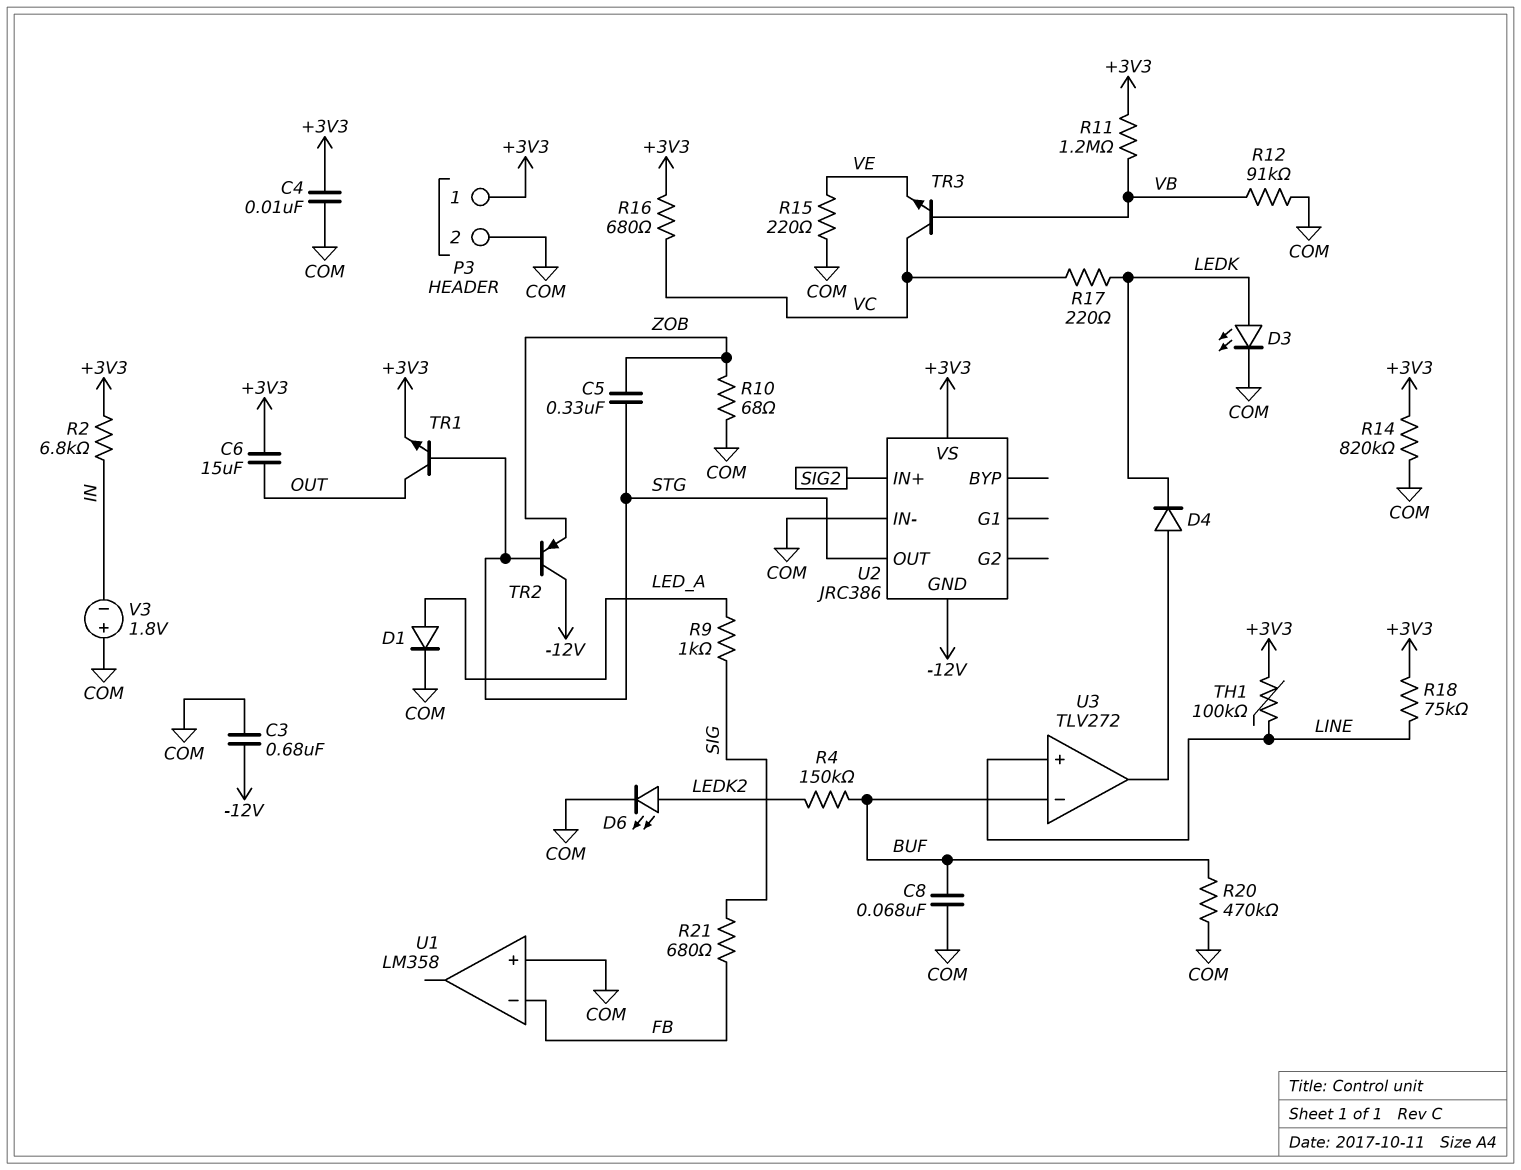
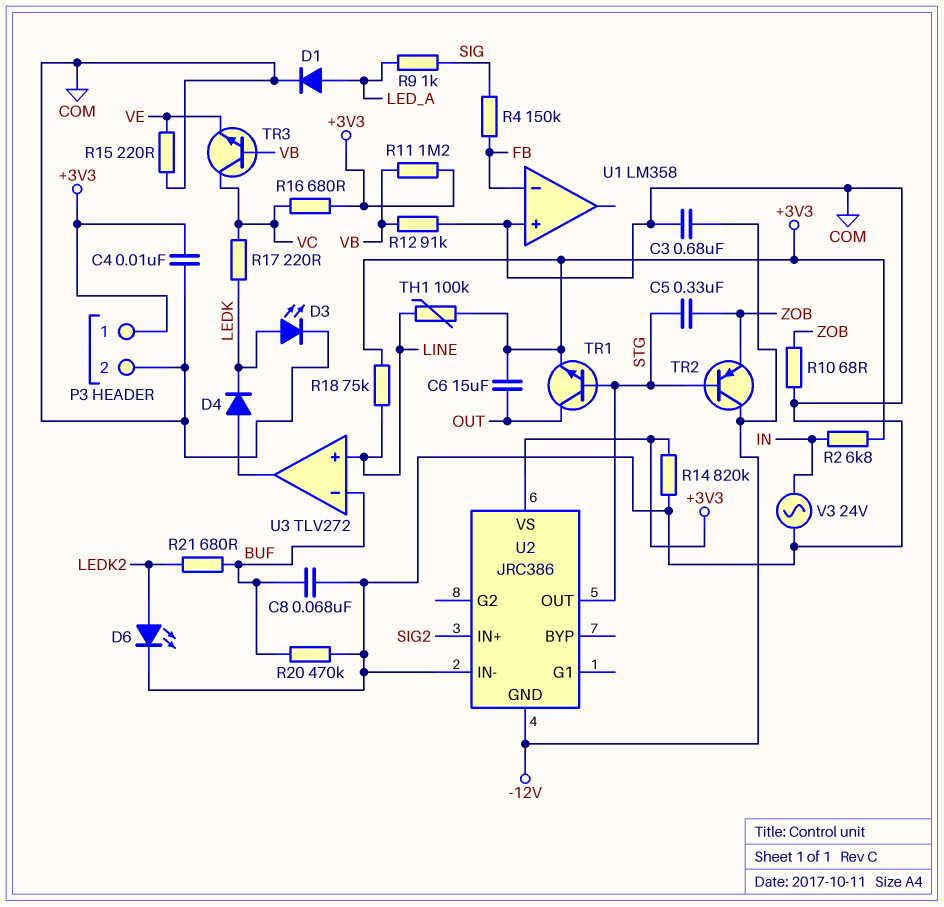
R4: 150k (BUF, LEDK2) -> 150k (FB, SIG)
R21: 680 (FB, SIG) -> 680 (BUF, LEDK2)
V3: 1.8V (plus COM, minus IN) -> AC 24V (COM, IN)

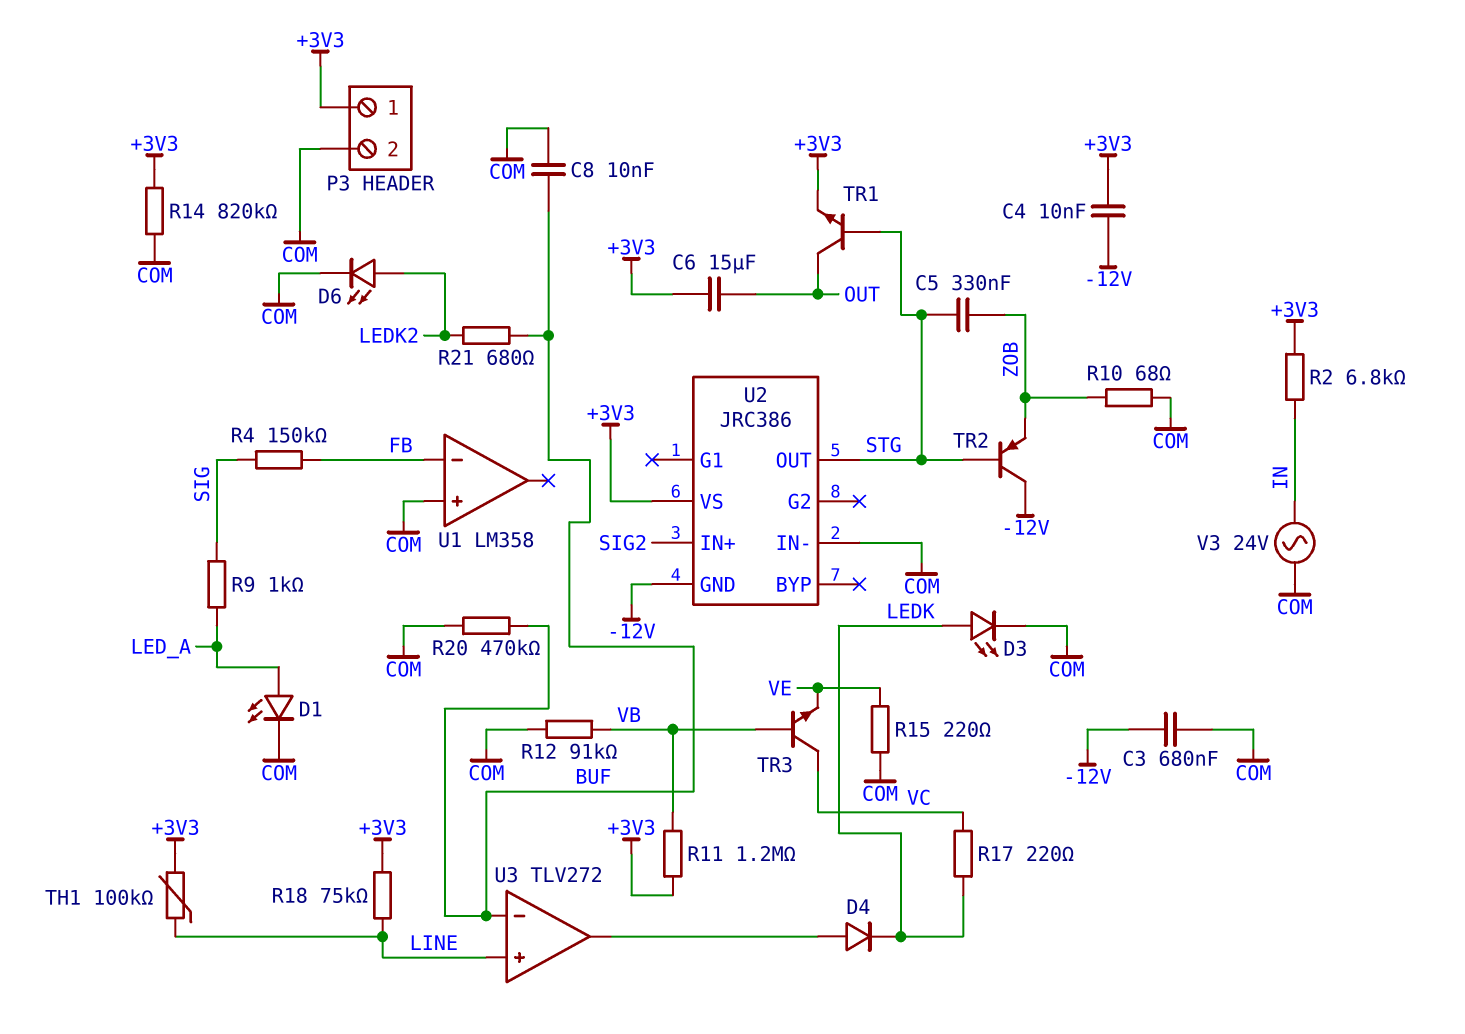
C4: 10nF (+3V3, COM) -> 10nF (+3V3, -12V)
C8: 68nF (BUF, COM) -> 10nF (BUF, COM)
D1: diode (A LED_A, K COM) -> LED (A LED_A, K COM)
R16: 680 (+3V3, VC) -> none

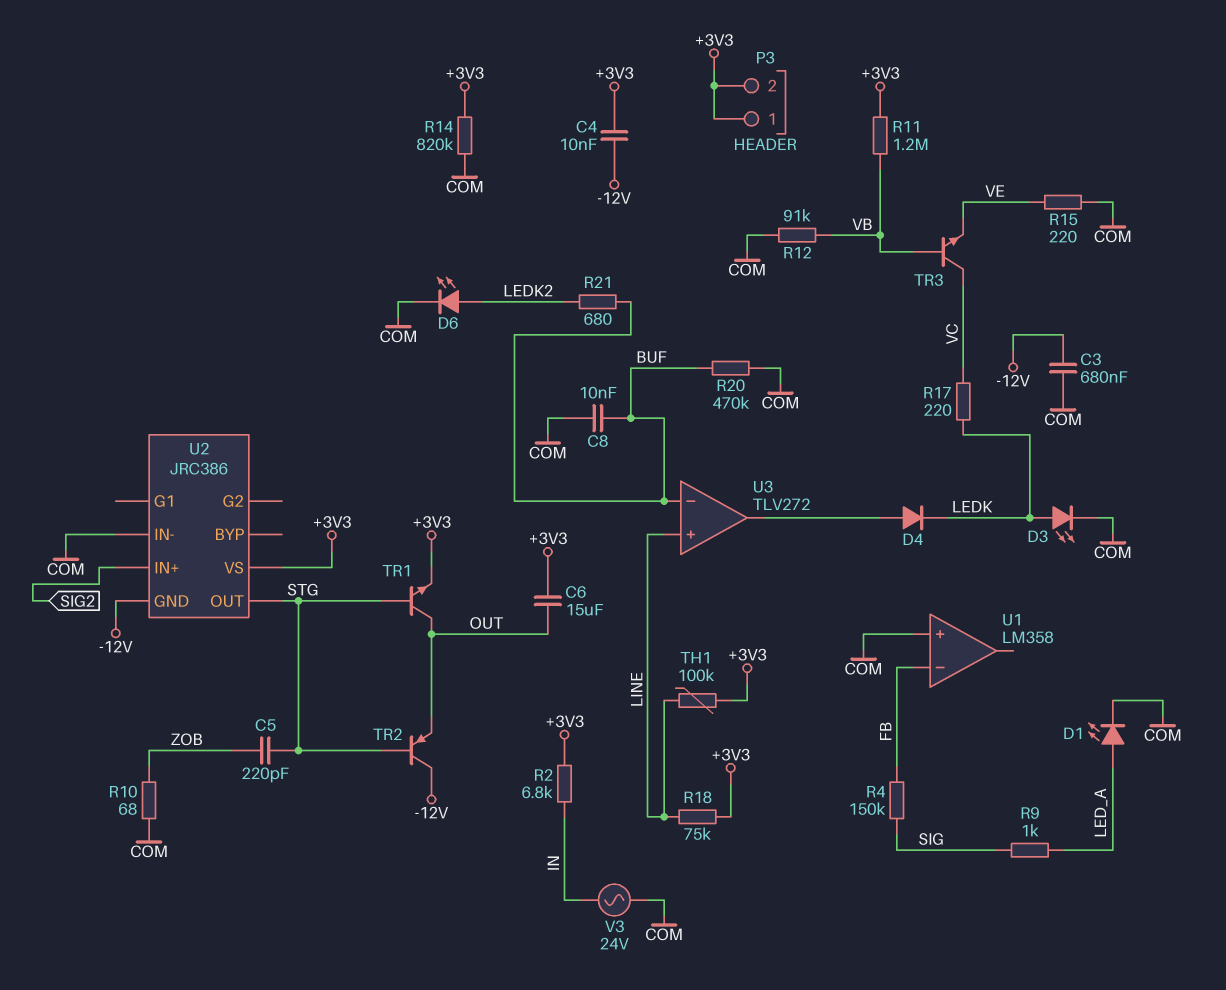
C5: 330nF (STG, ZOB) -> 220pF (STG, ZOB)
P3 pin 2: COM -> +3V3
TR2: PNP (B STG, C -12V, E ZOB) -> PNP (B STG, C -12V, E OUT)

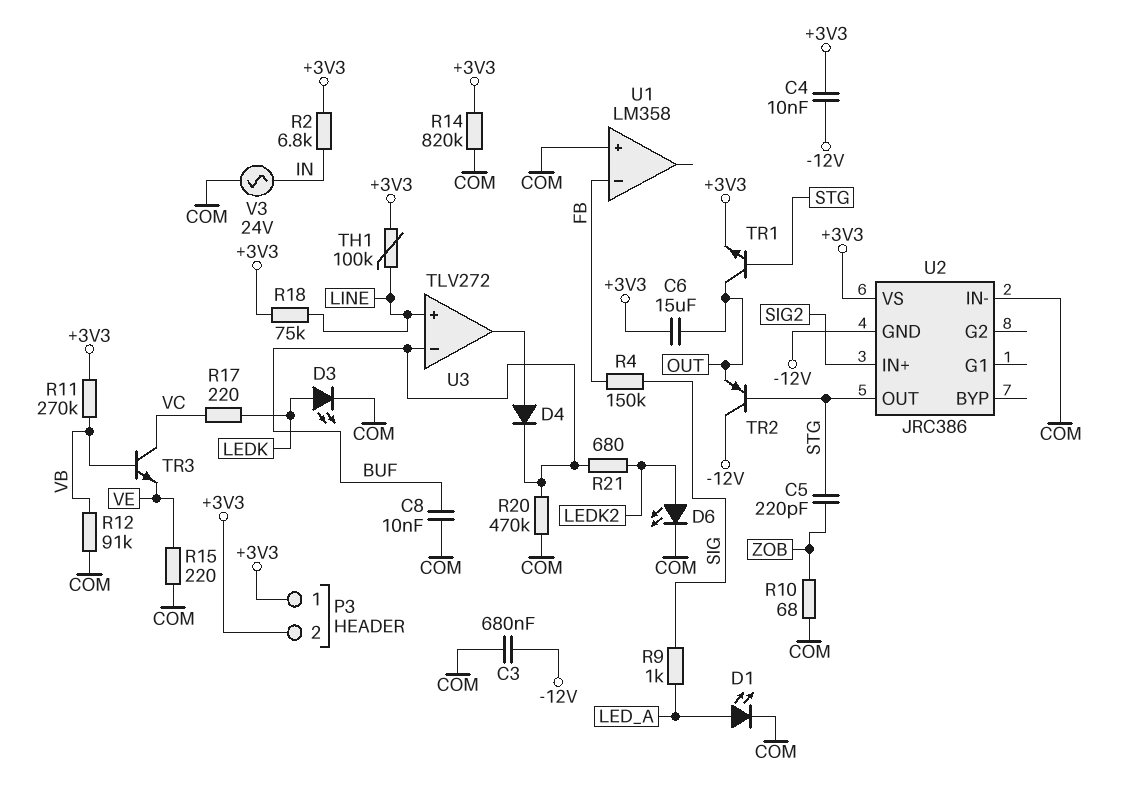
D4: diode (A U3/out, K LEDK) -> diode (A U3/out, K BUF)
R11: 1.2M (+3V3, VB) -> 270k (+3V3, VB)

